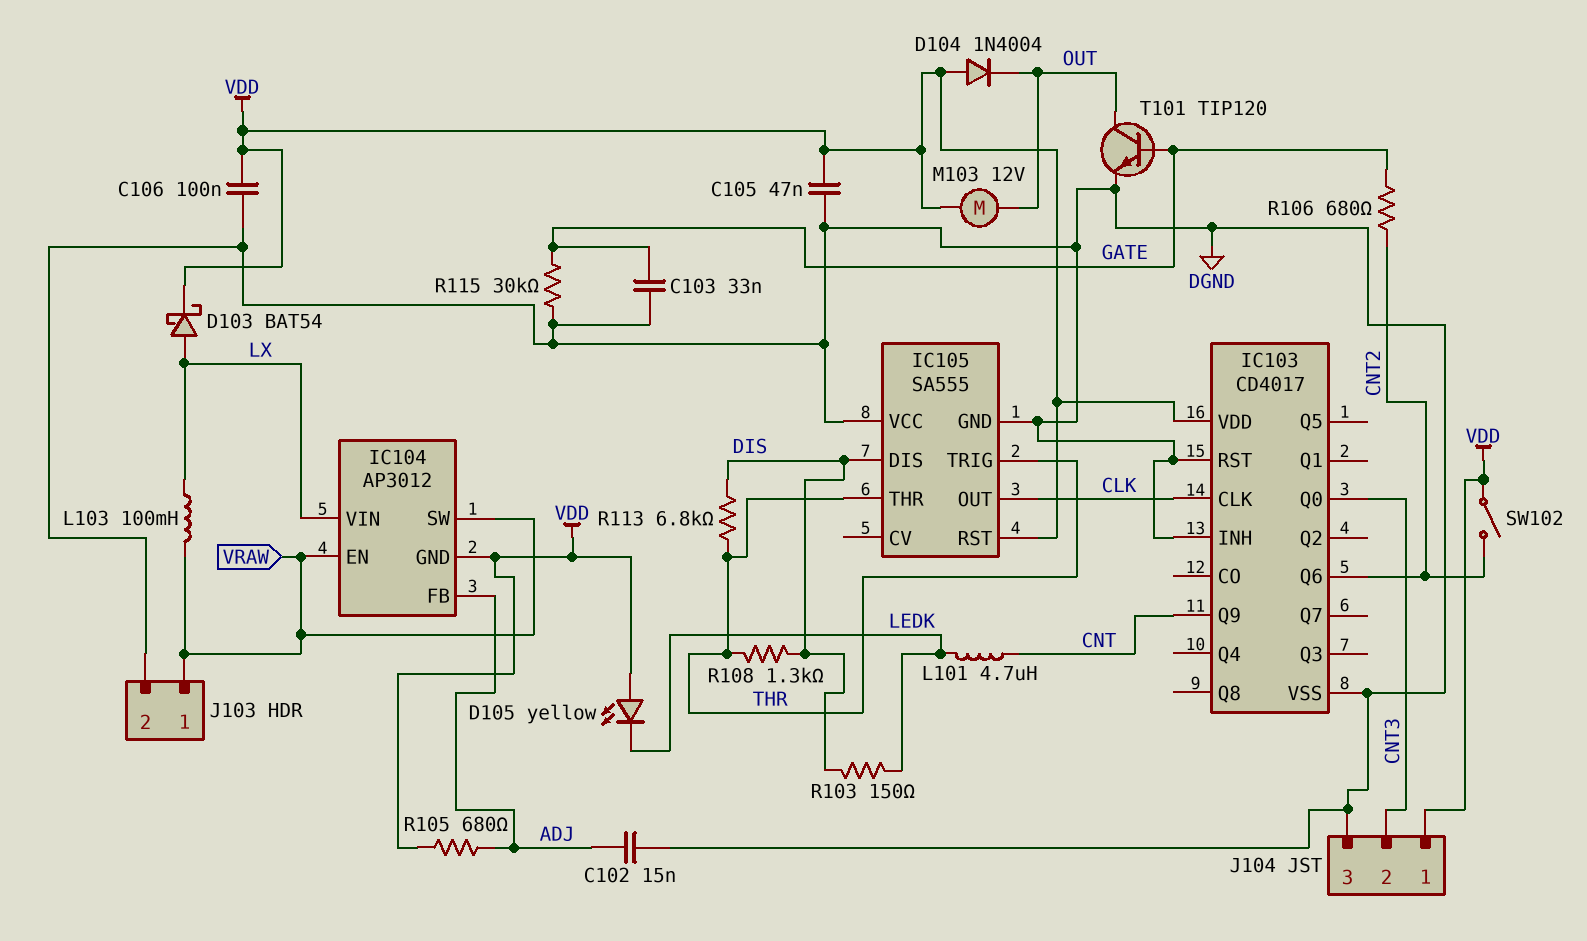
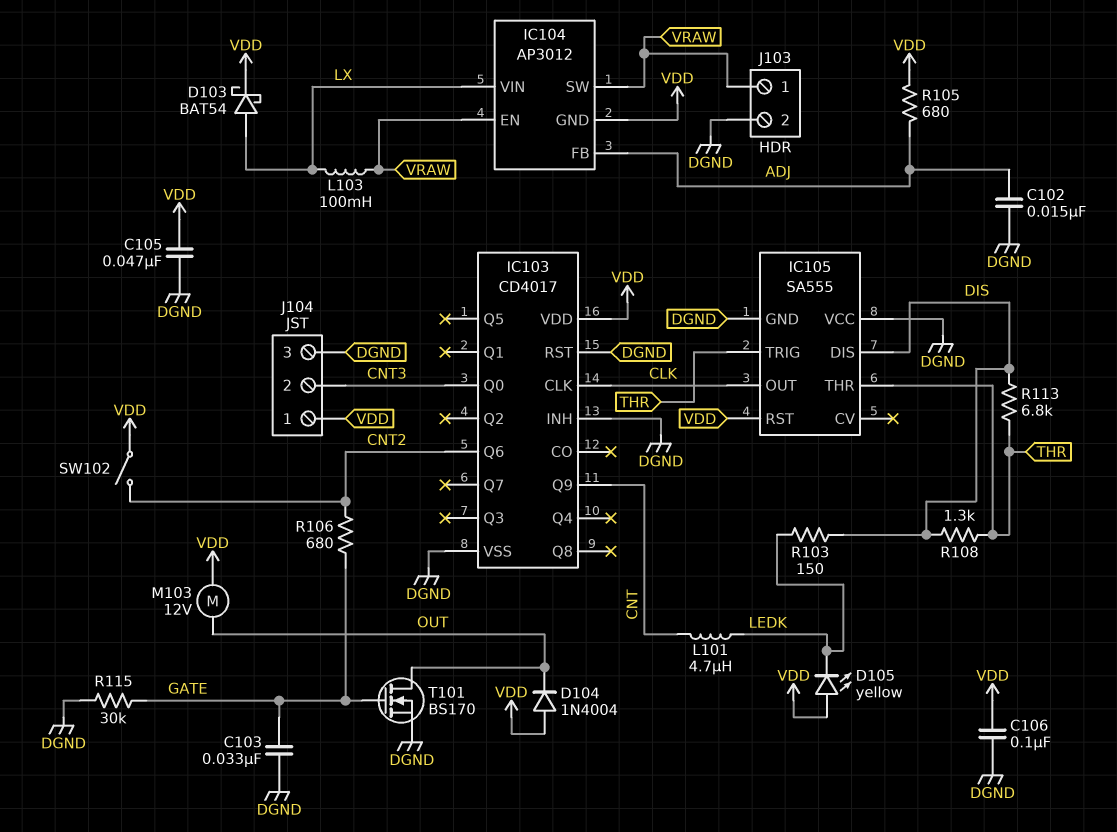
T101: NPN TIP120 (B GATE, C OUT, E DGND) -> NMOS BS170 (G GATE, D OUT, S DGND)

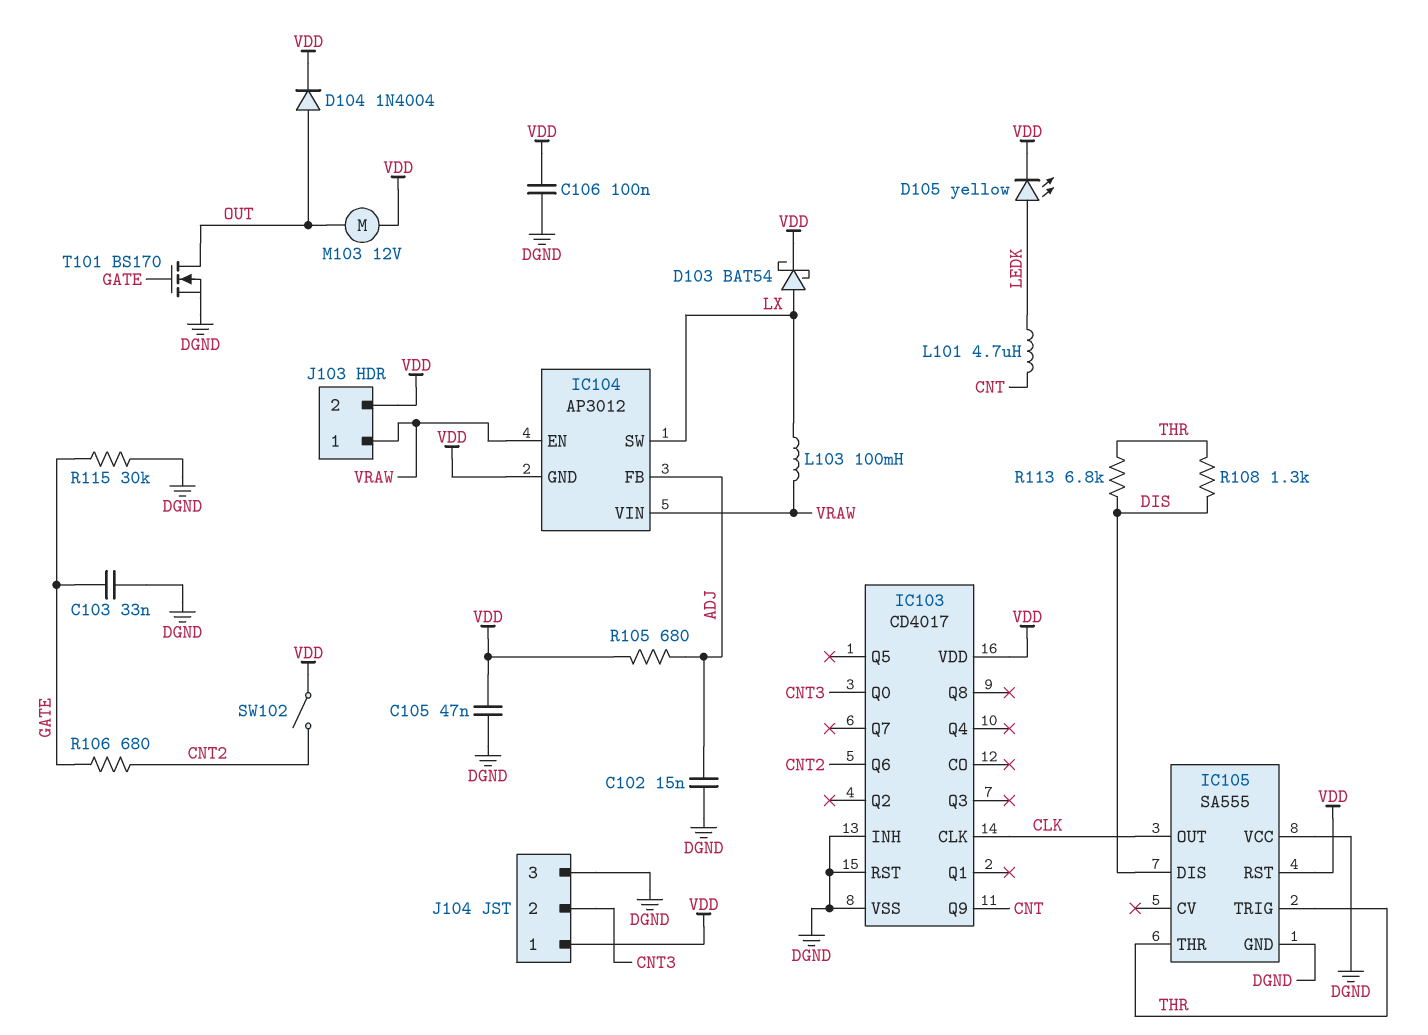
D104: diode 1N4004 (A VDD, K OUT) -> diode 1N4004 (A OUT, K VDD)
D105: LED yellow (A VDD, K LEDK) -> LED yellow (A LEDK, K VDD)
IC104 pin SW: VRAW -> LX
IC104 pin VIN: LX -> VRAW
J103 pin 2: DGND -> VDD
R103: 150 (DIS, LEDK) -> none

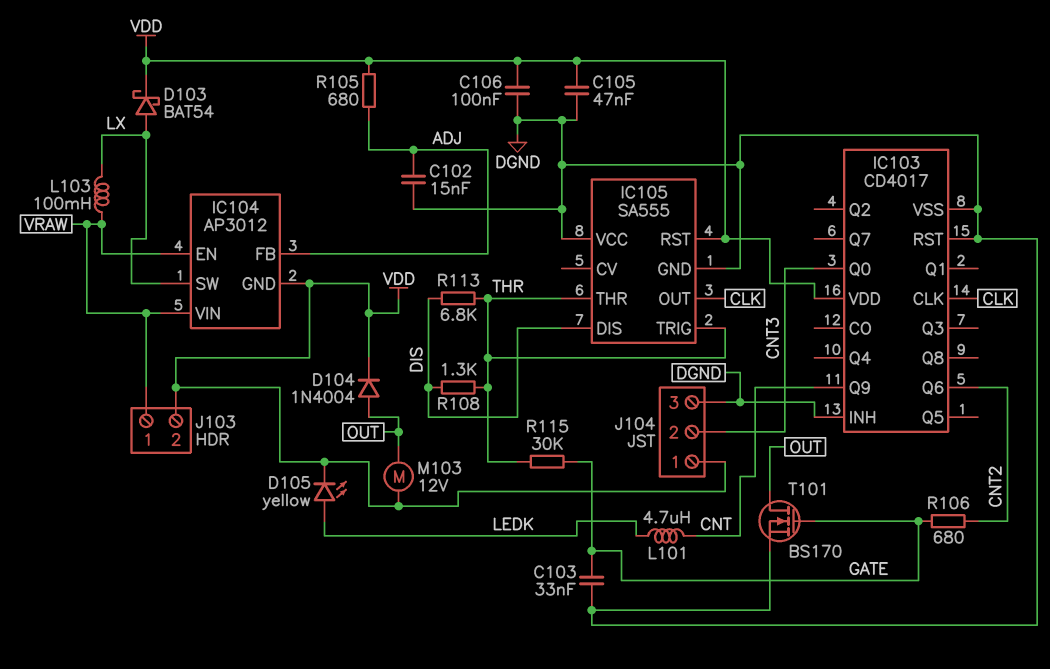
R115: 30k (DGND, GATE) -> 30k (GATE, THR)
SW102: switch (CNT2, VDD) -> none

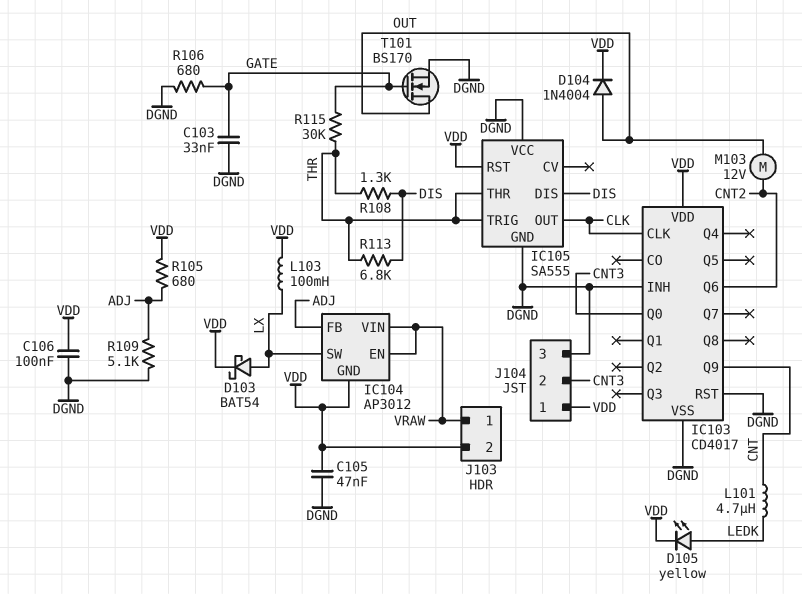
C102: 15nF (ADJ, DGND) -> none
L103: 100mH (LX, VRAW) -> 100mH (LX, VDD)
M103: motor 12V (OUT, VDD) -> motor 12V (CNT2, OUT)
R106: 680 (CNT2, GATE) -> 680 (DGND, GATE)
R109: none -> 5.1k (ADJ, DGND)

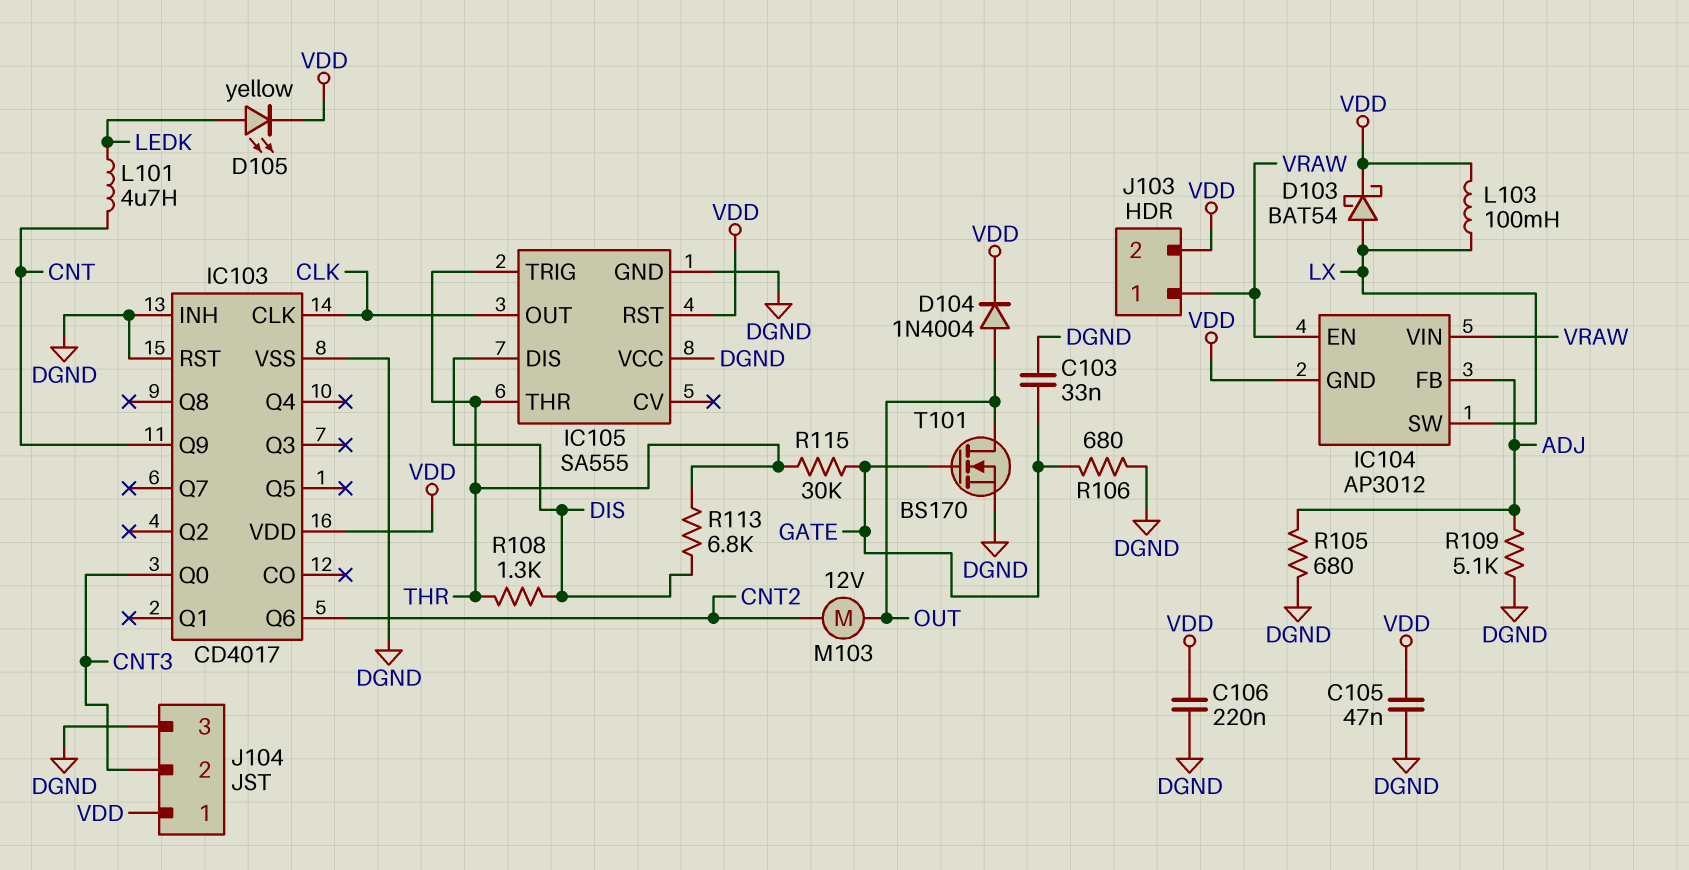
C106: 100nF (DGND, VDD) -> 220nF (DGND, VDD)
R105: 680 (ADJ, VDD) -> 680 (ADJ, DGND)

